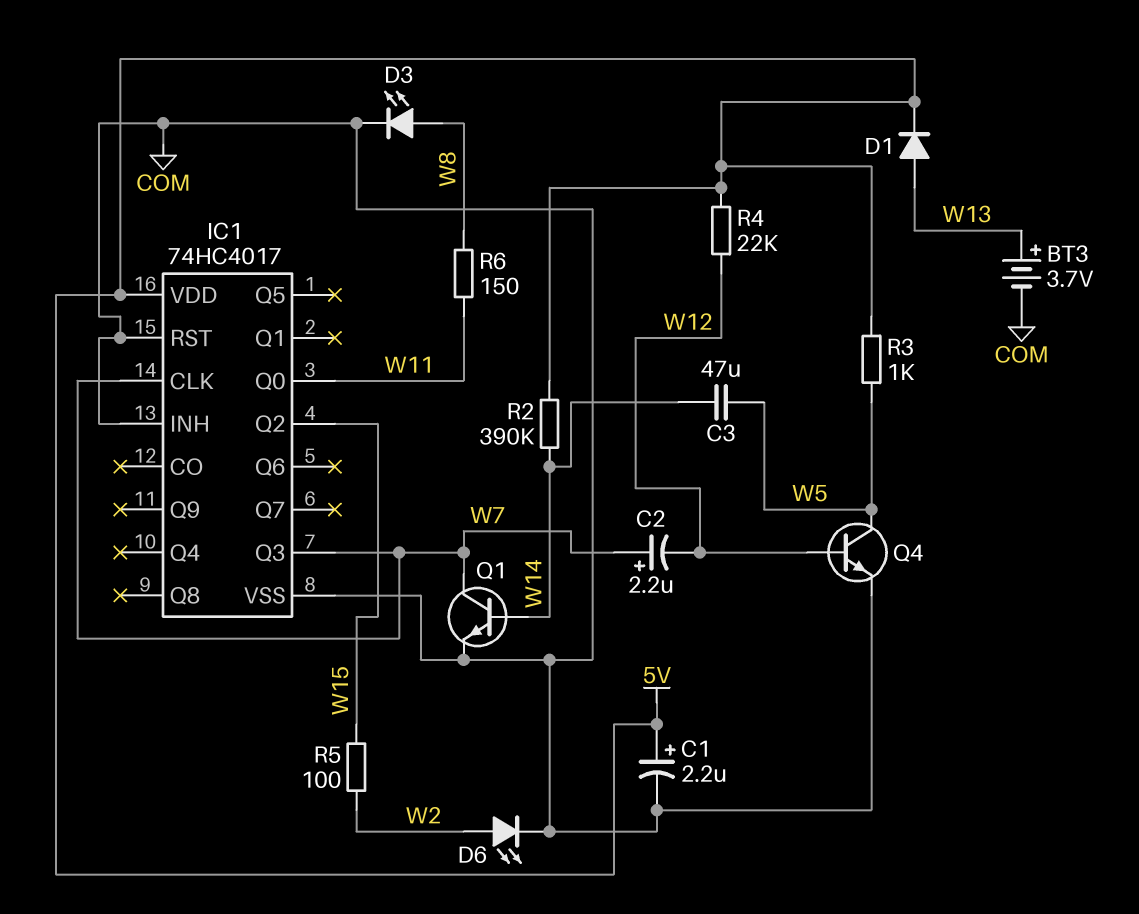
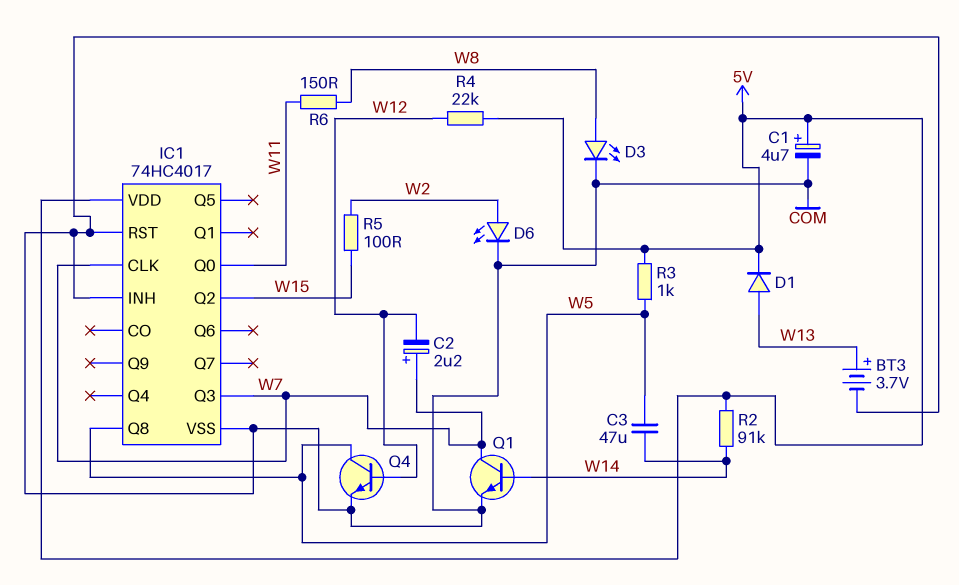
C1: 2.2uF (plus 5V, minus COM) -> 4.7uF (plus 5V, minus COM)
IC1 pin Q8: none -> W5
R2: 390k (5V, W14) -> 91k (5V, W14)

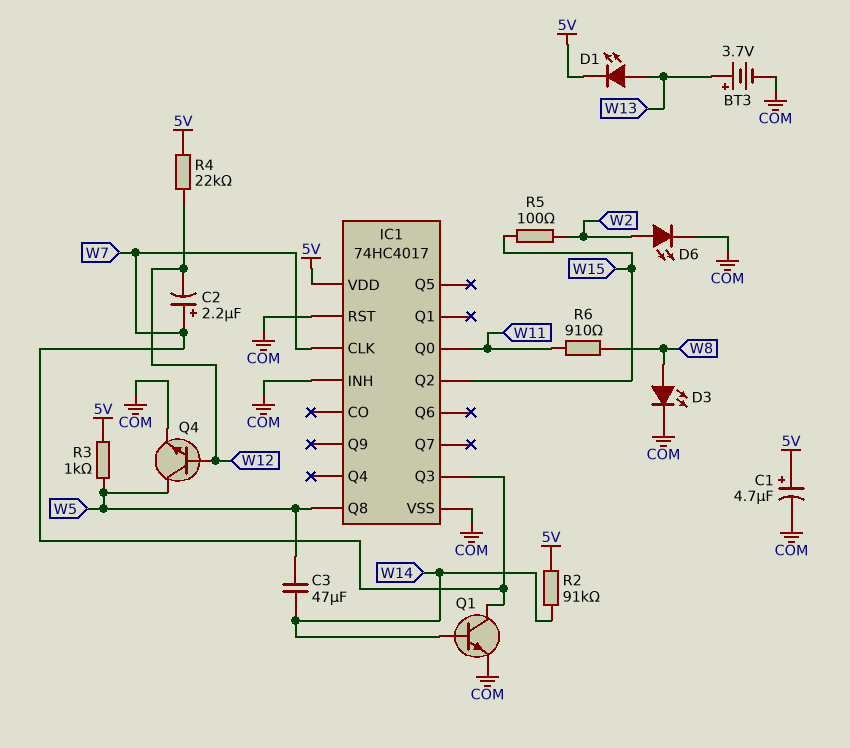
D1: diode (A W13, K 5V) -> LED (A W13, K 5V)
R6: 150 (W8, W11) -> 910 (W8, W11)

